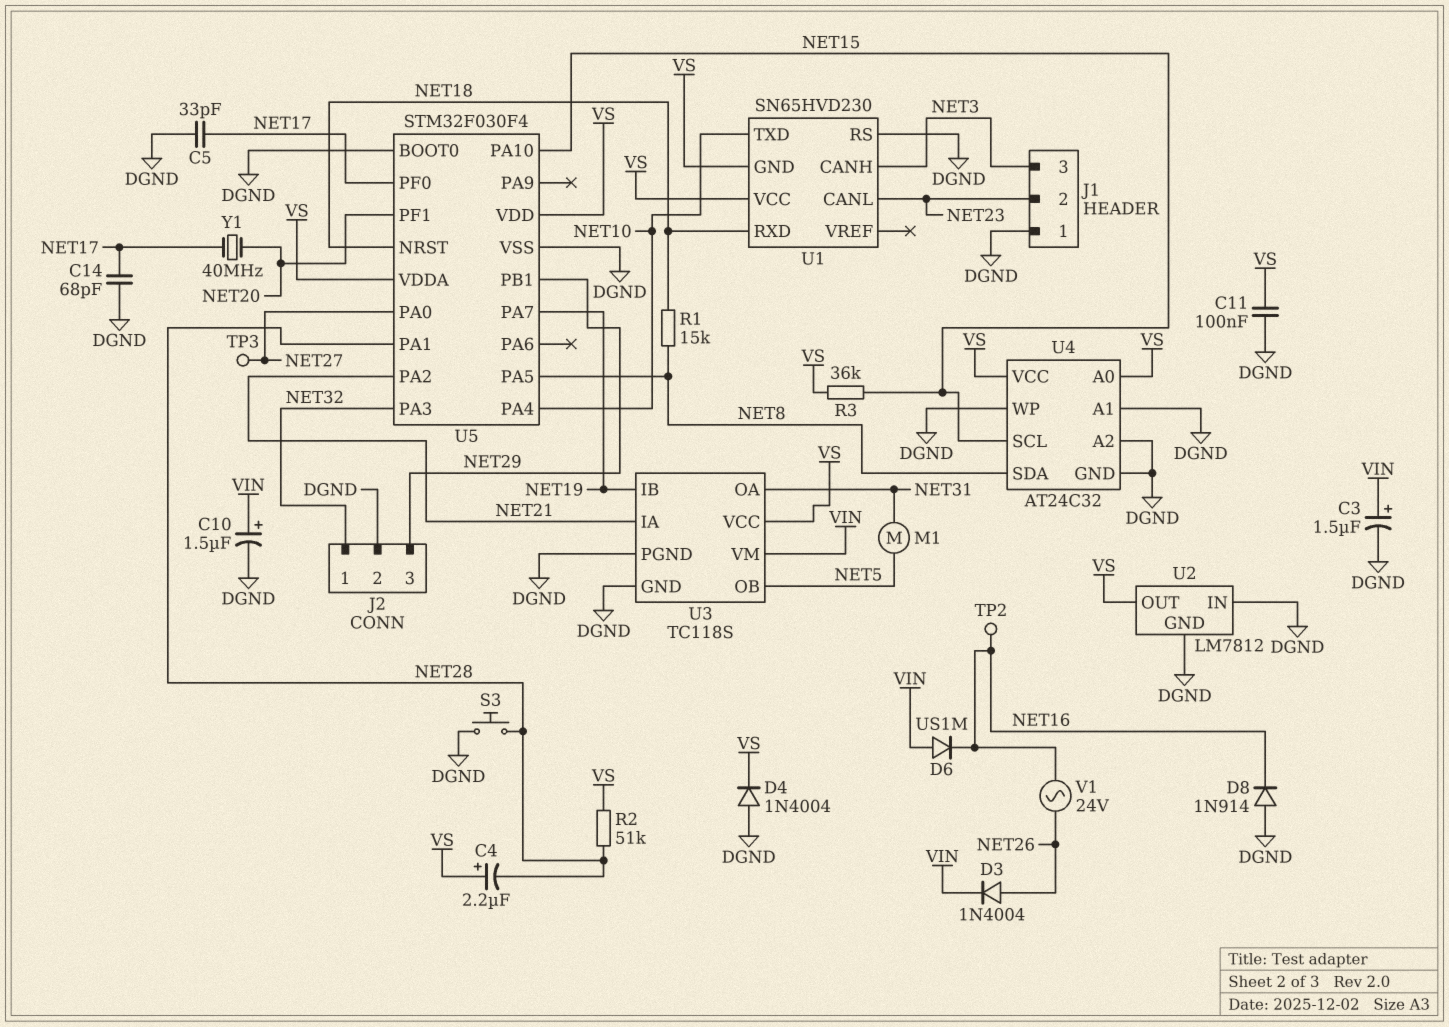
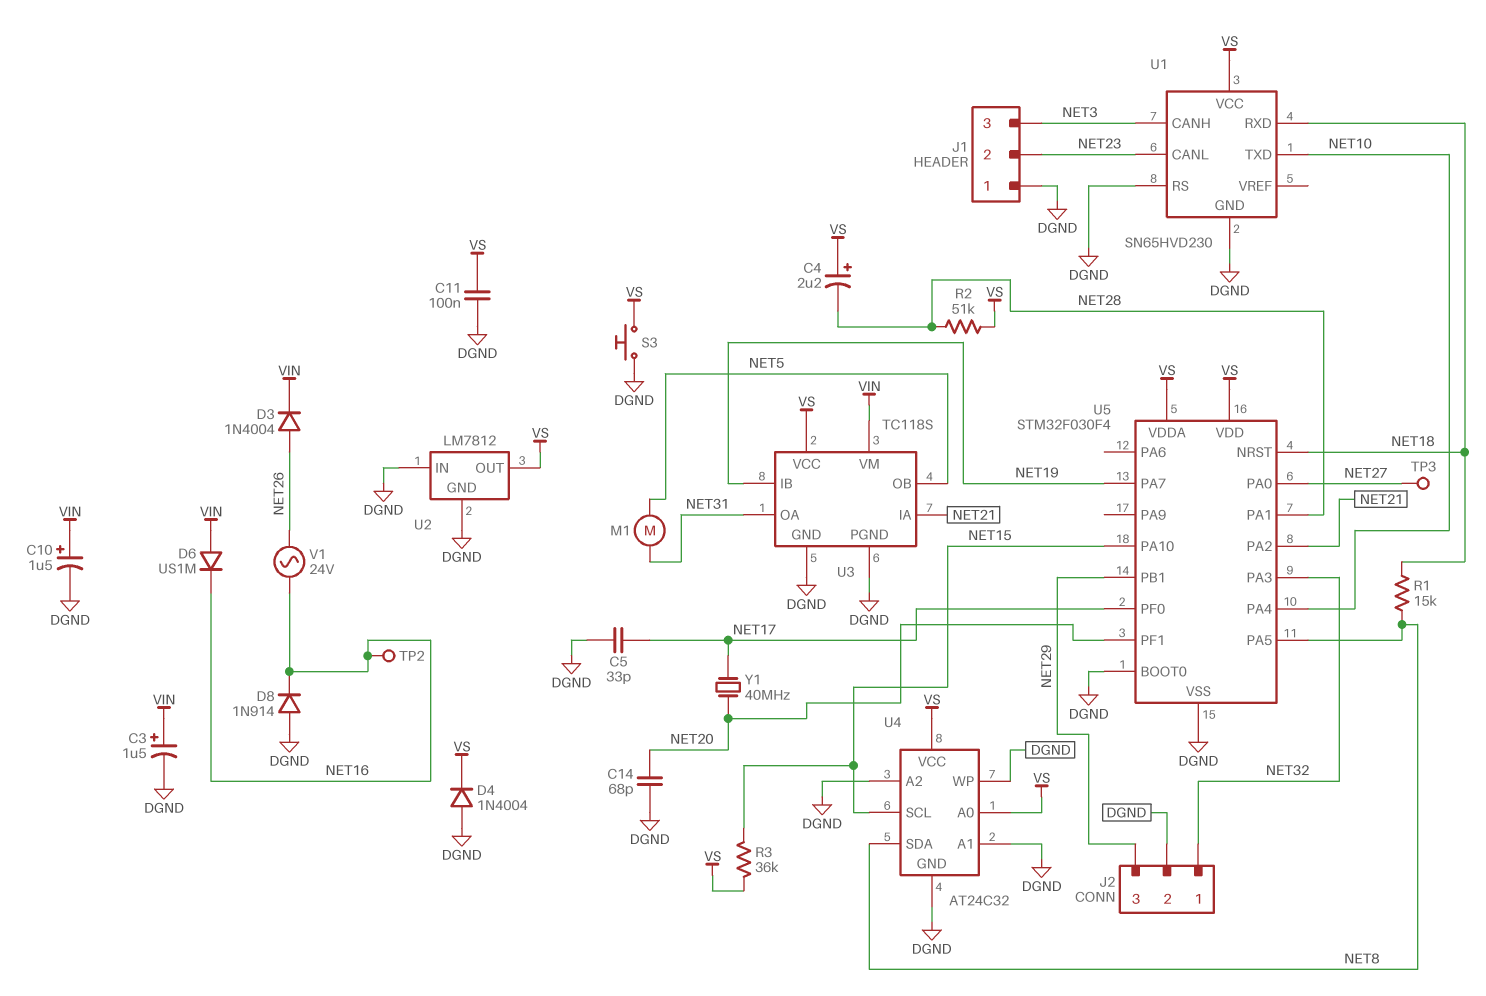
C14: 68pF (DGND, NET17) -> 68pF (DGND, NET20)
S3: button (DGND, NET28) -> button (DGND, VS)
U1 pin GND: VS -> DGND

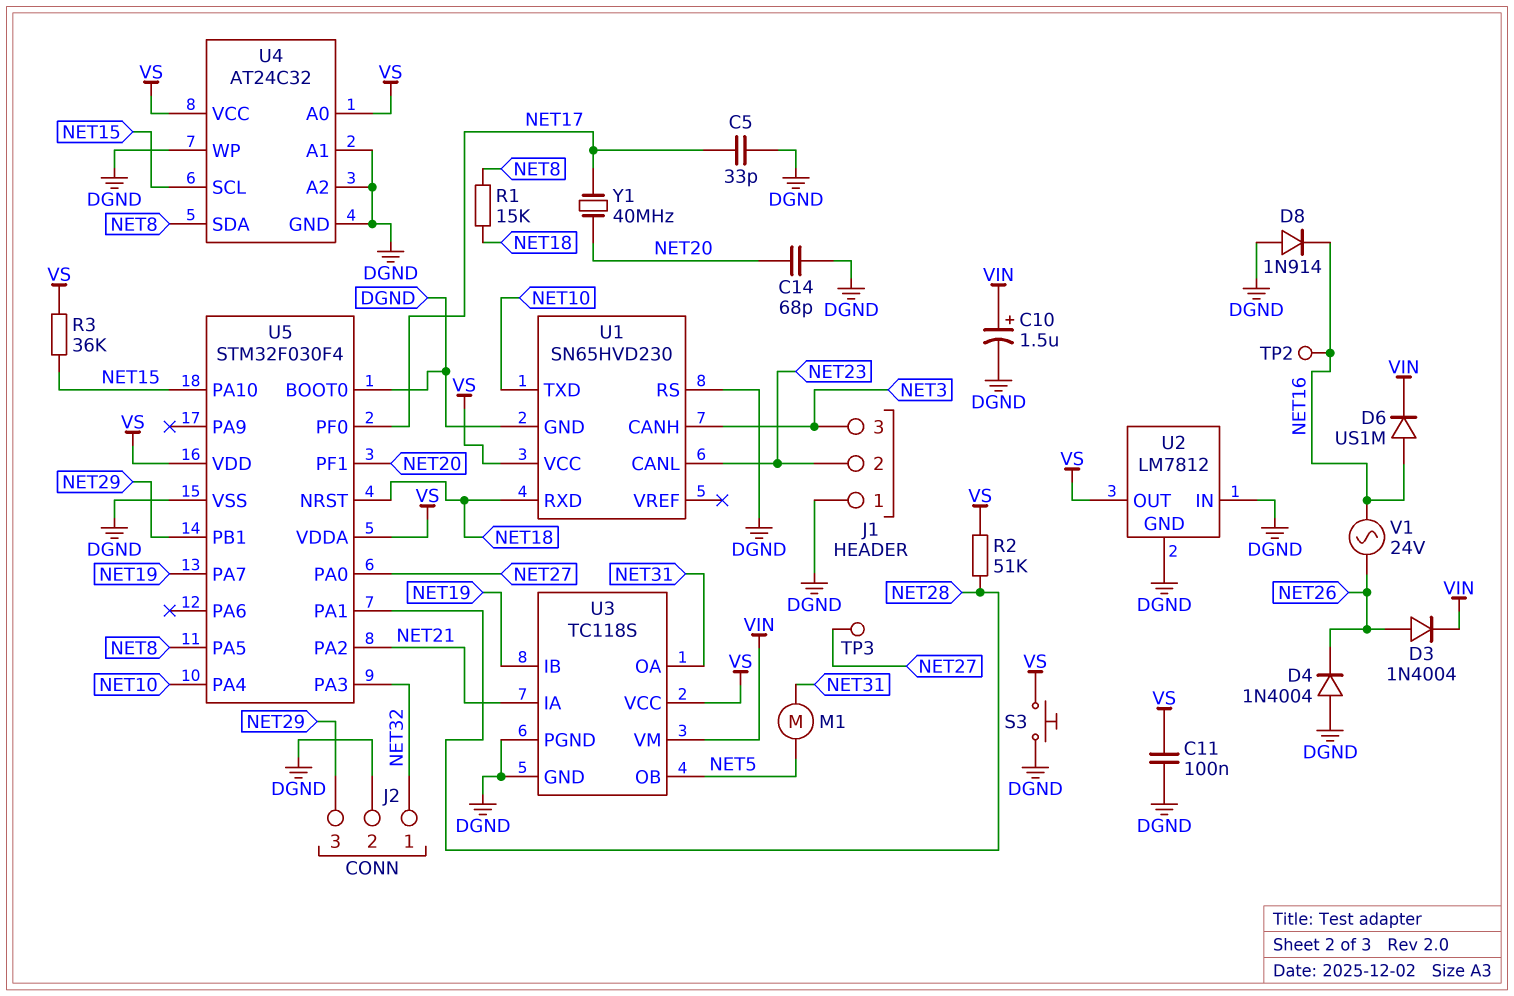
C3: 1.5uF (plus VIN, minus DGND) -> none
C4: 2.2uF (plus VS, minus NET28) -> none
D4: diode 1N4004 (A DGND, K VS) -> diode 1N4004 (A DGND, K NET26)
D6: diode US1M (A VIN, K NET16) -> diode US1M (A NET16, K VIN)

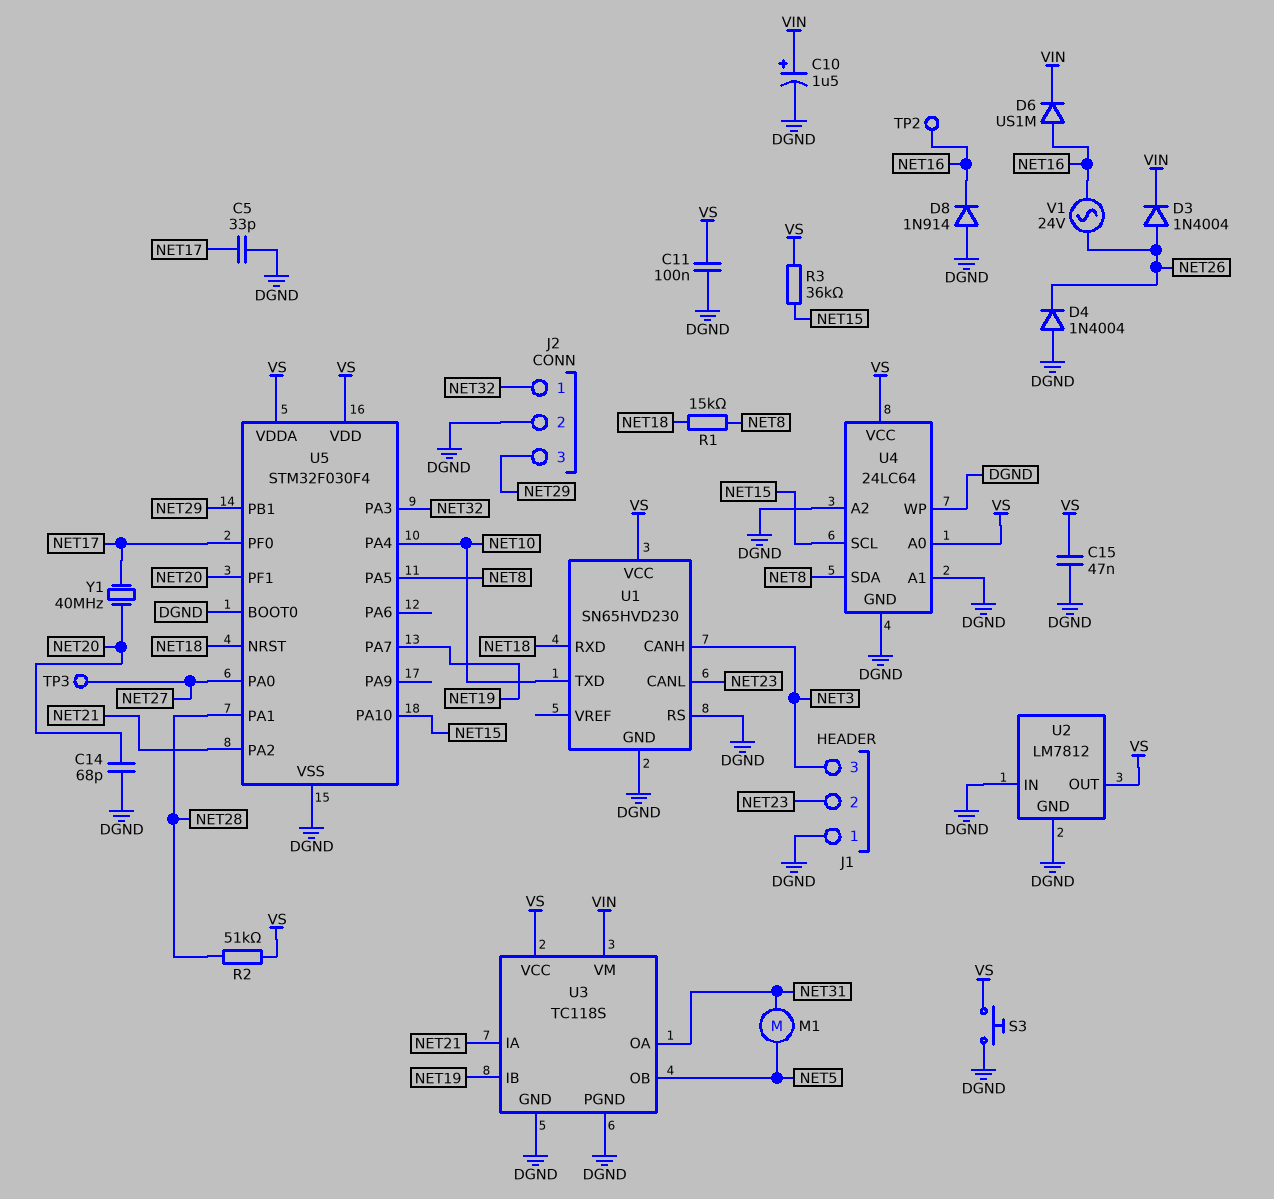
C15: none -> 47nF (DGND, VS)
U4: AT24C32 -> 24LC64

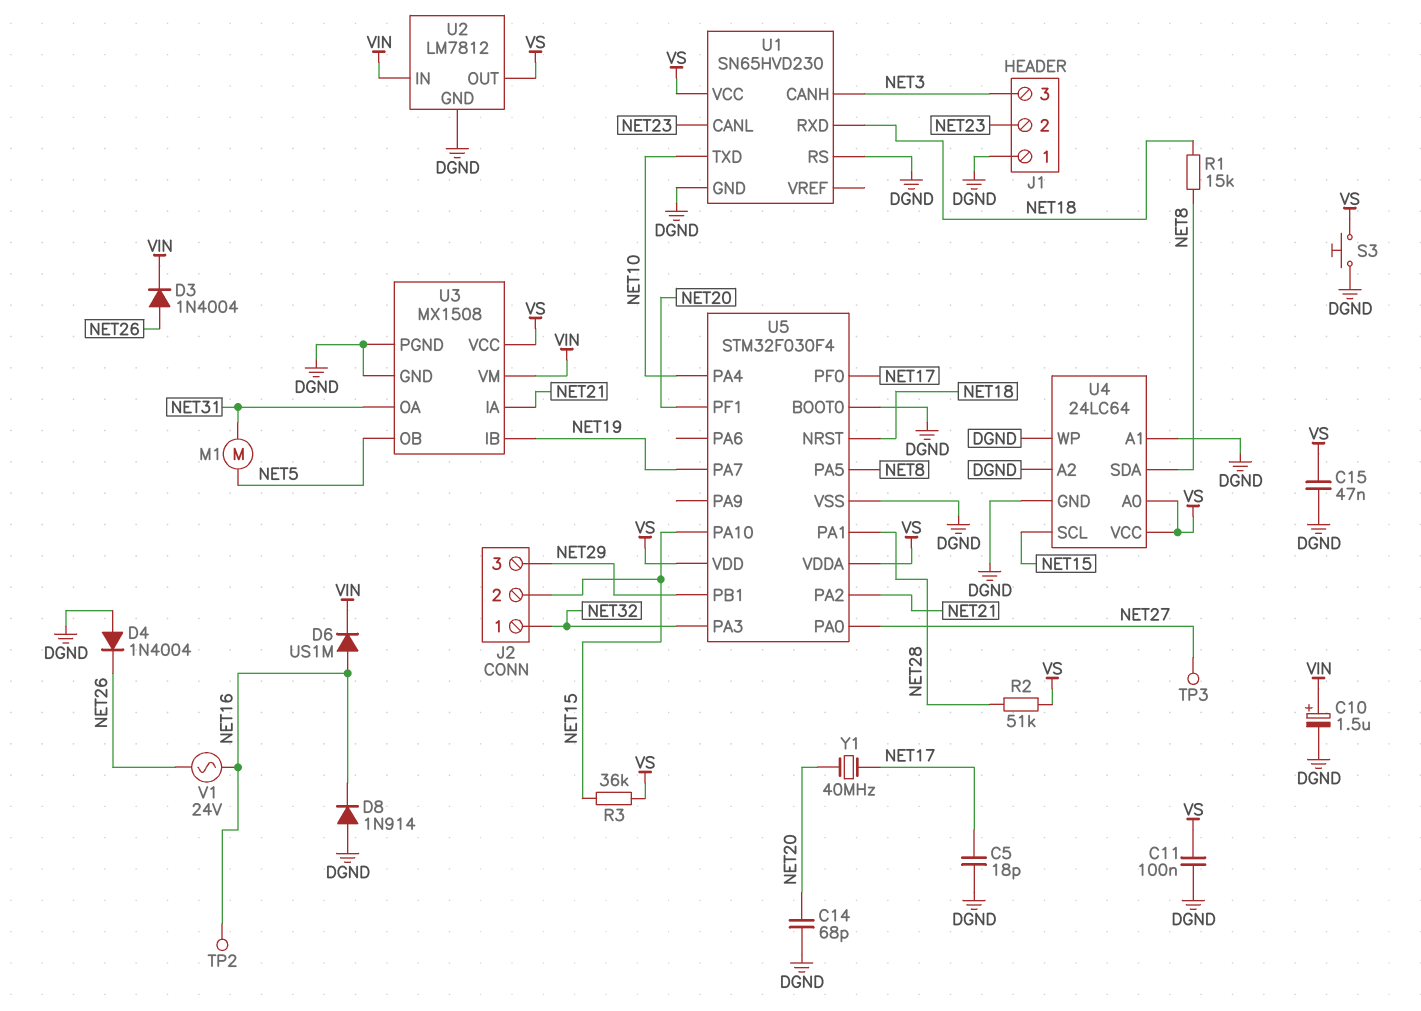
C5: 33pF (DGND, NET17) -> 18pF (DGND, NET17)
J2 pin 2: DGND -> NET15
U2 pin IN: DGND -> VIN
U3: TC118S -> MX1508

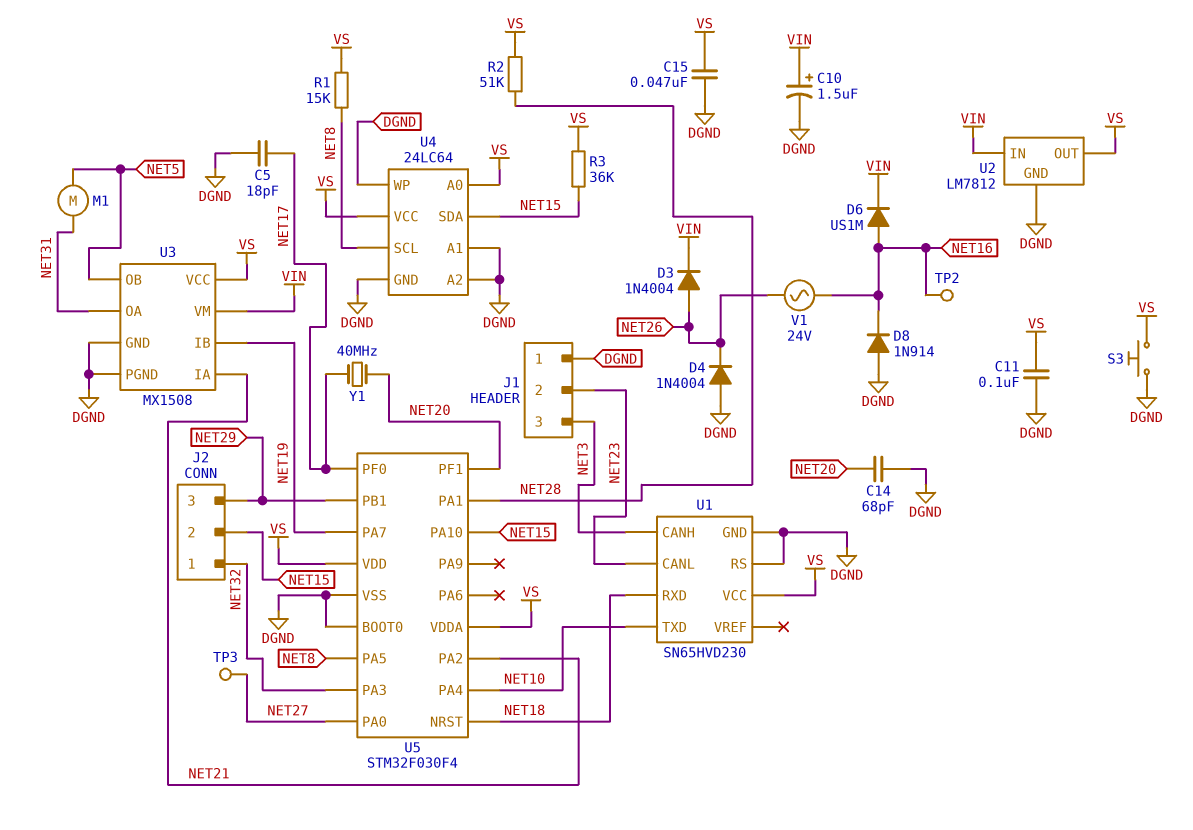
R1: 15k (NET8, NET18) -> 15k (NET8, VS)
U4 pin SCL: NET15 -> NET8
U4 pin SDA: NET8 -> NET15

